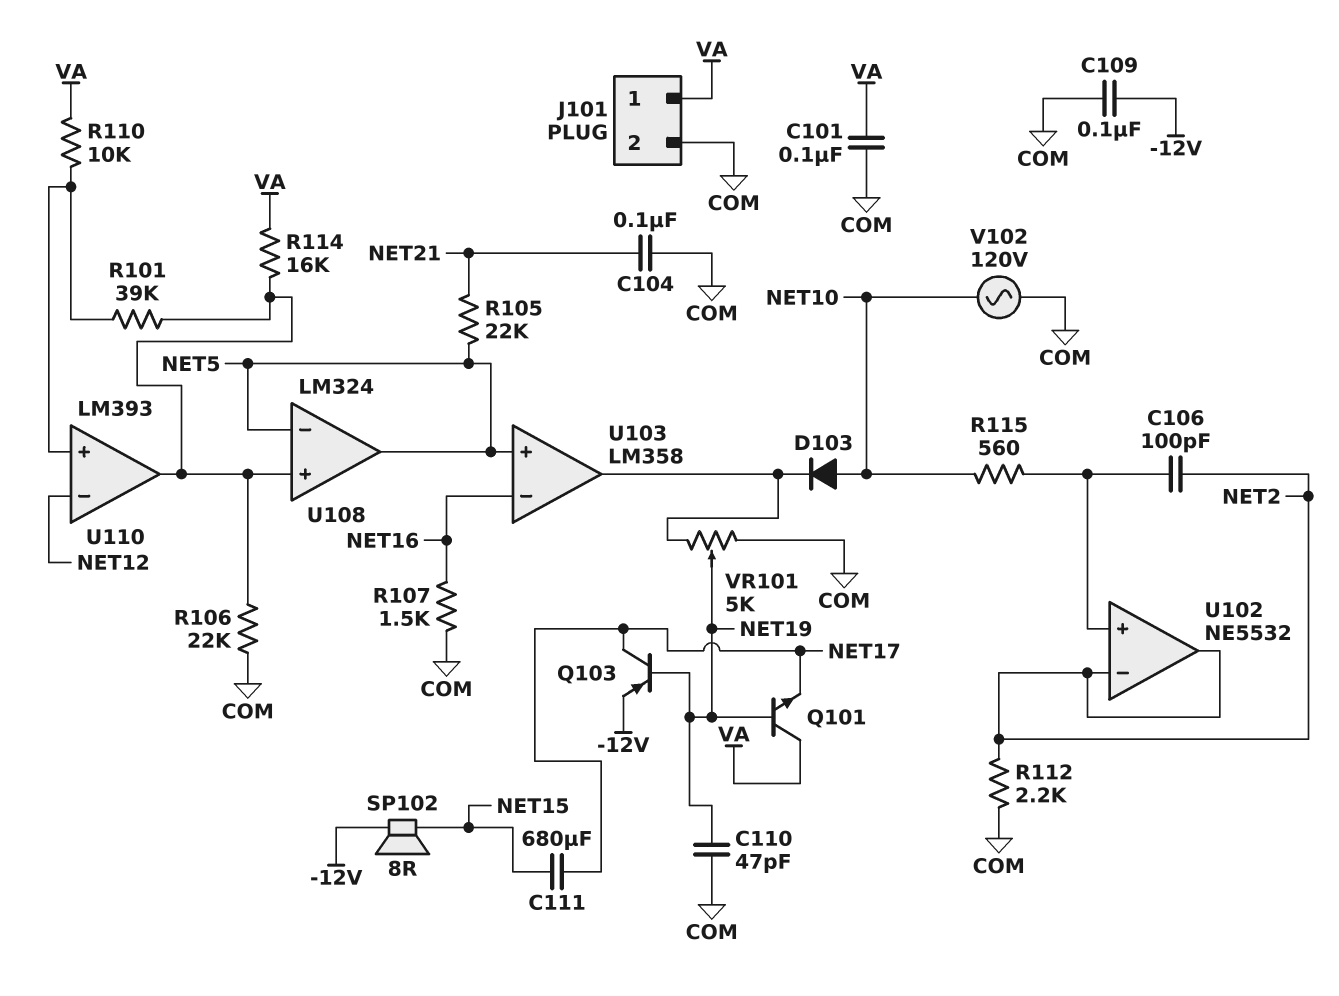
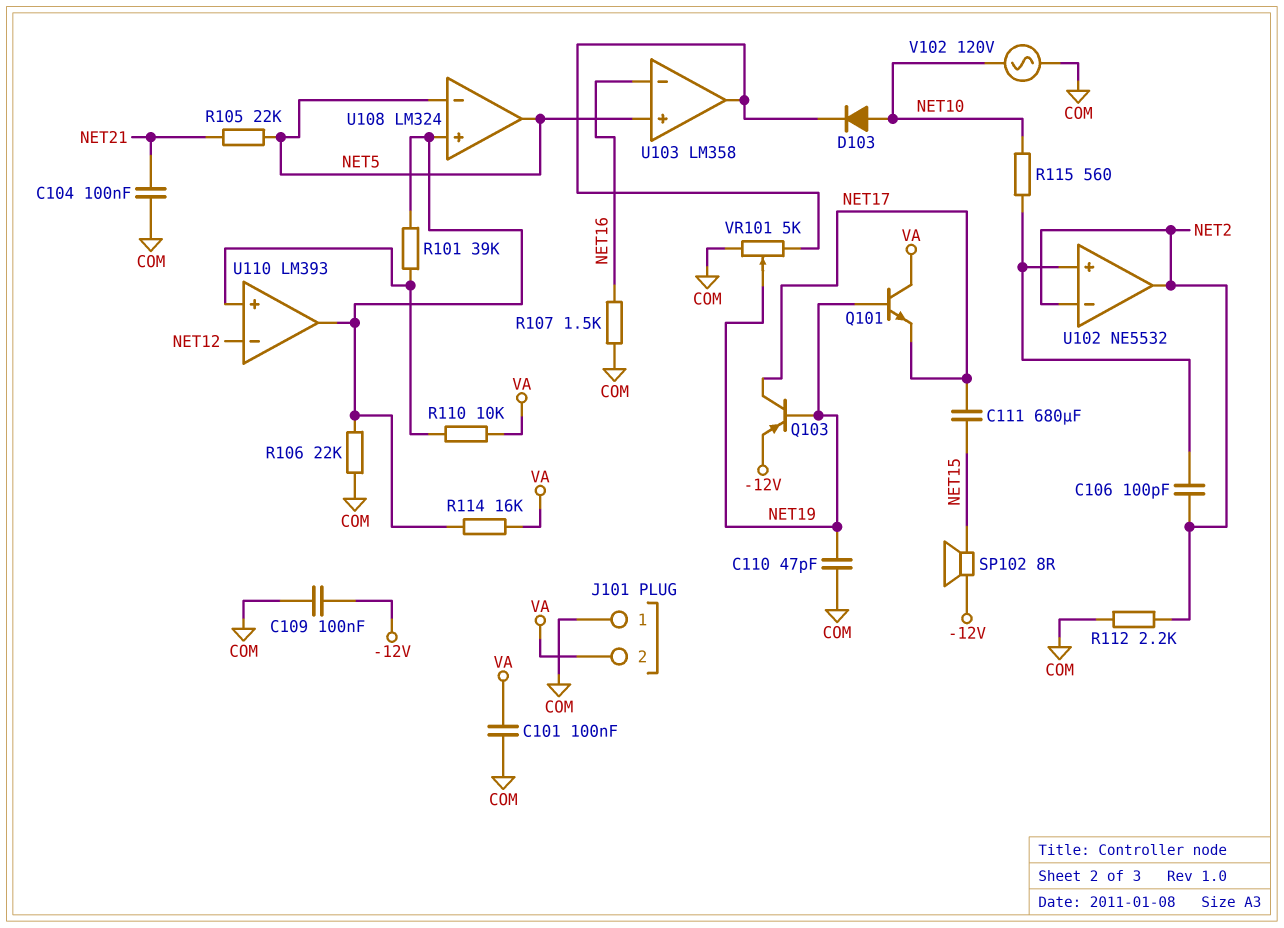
J101 pin 1: VA -> COM
J101 pin 2: COM -> VA

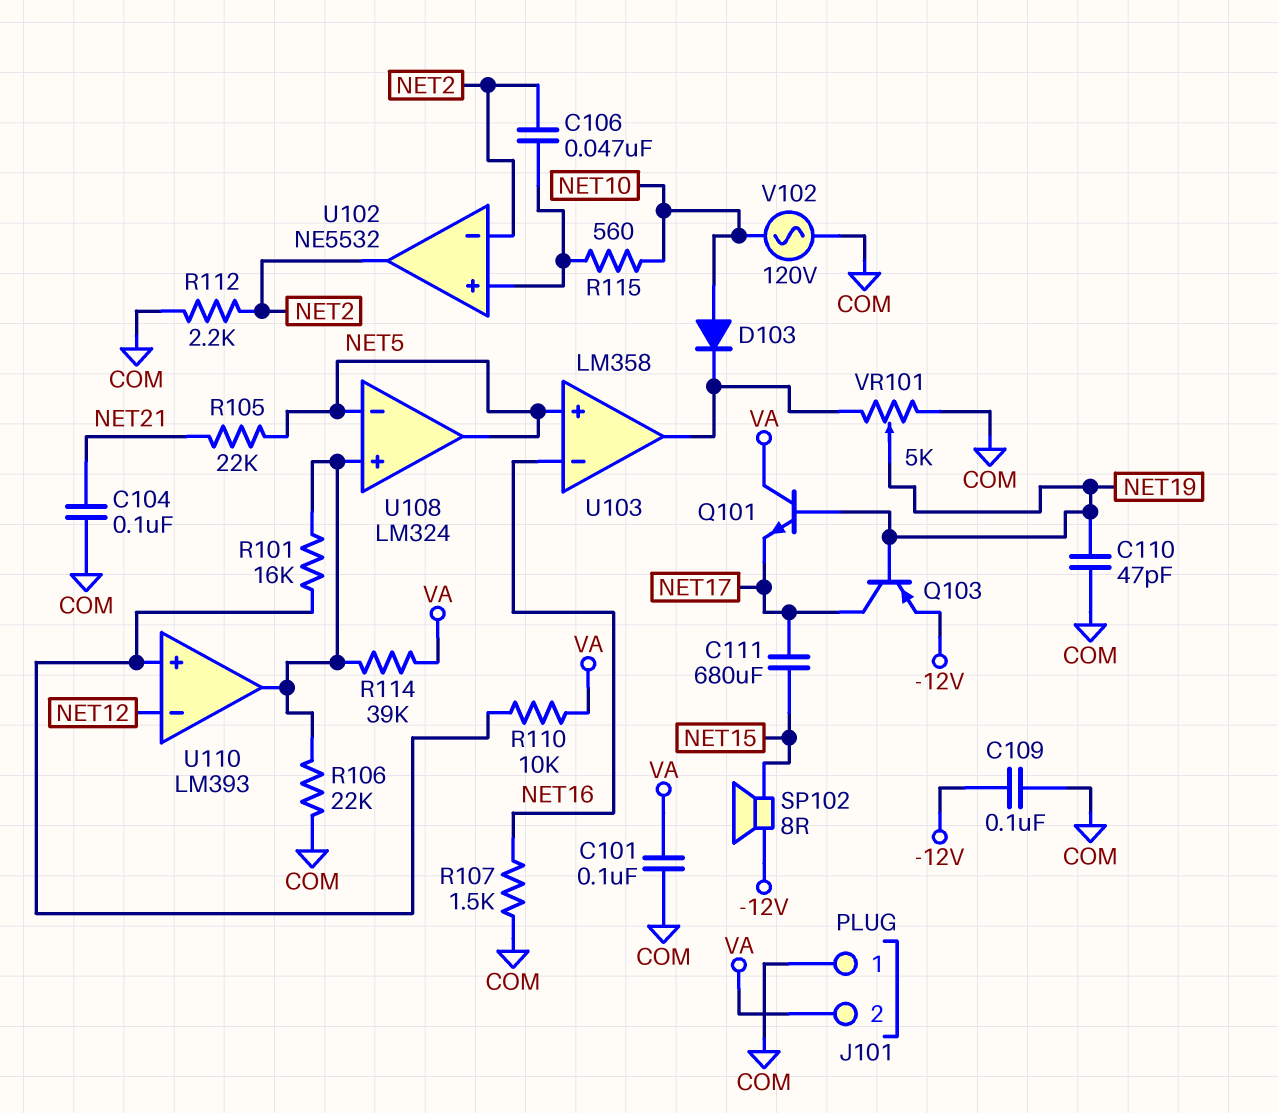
C106: 100pF (NET2, U102/in+) -> 47nF (NET2, U102/in+)
R101: 39k (U108/in+, U110/in+) -> 16k (U108/in+, U110/in+)
R114: 16k (U108/in+, VA) -> 39k (U108/in+, VA)

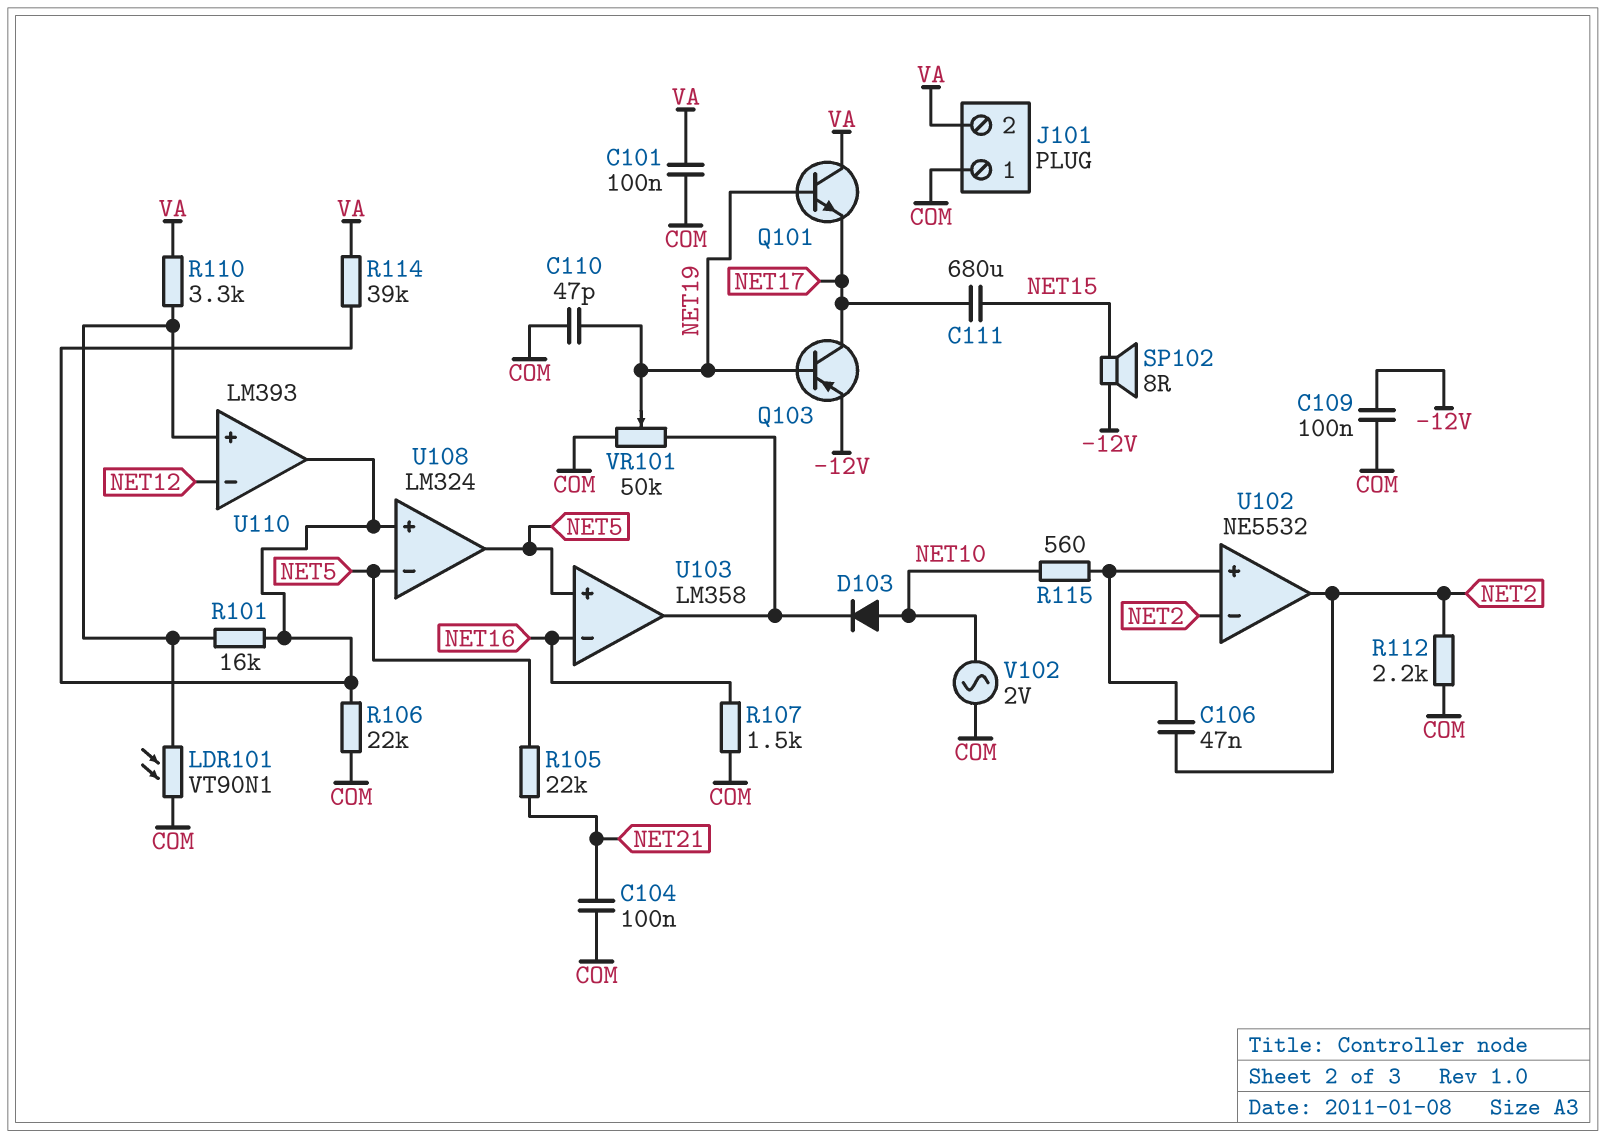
LDR101: none -> VT90N1 (COM, U110/in+)
R110: 10k (U110/in+, VA) -> 3.3k (U110/in+, VA)
V102: AC 120V (COM, NET10) -> AC 2V (COM, NET10)
VR101: 5k (COM, U103/out, wiper NET19) -> 50k (COM, U103/out, wiper NET19)

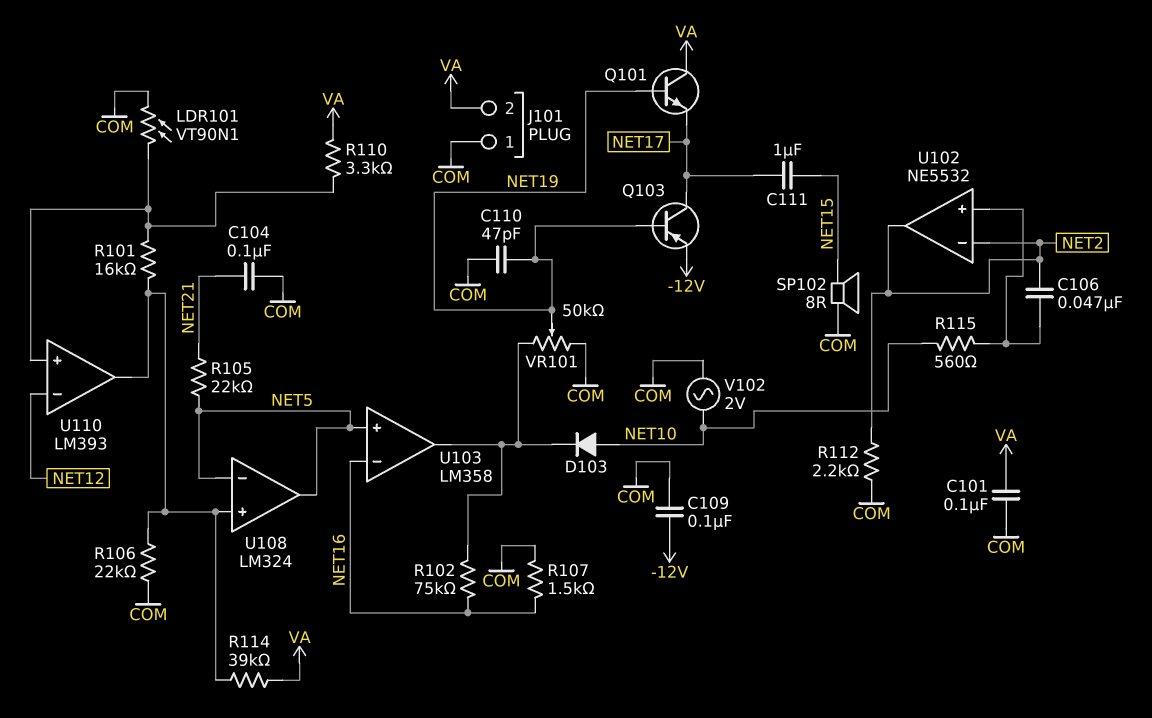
C111: 680uF (NET15, NET17) -> 1uF (NET15, NET17)
R102: none -> 75k (NET16, U103/out)
SP102: speaker 8R (-12V, NET15) -> speaker 8R (COM, NET15)

